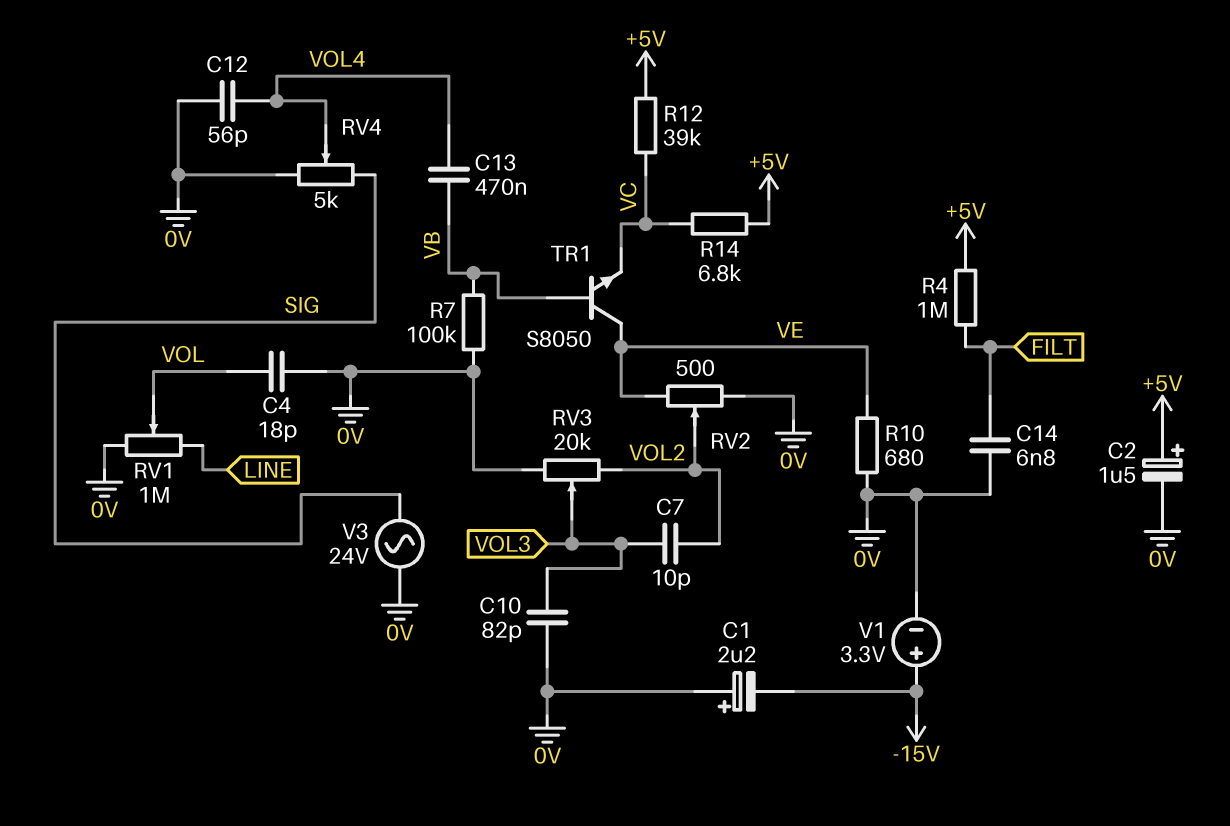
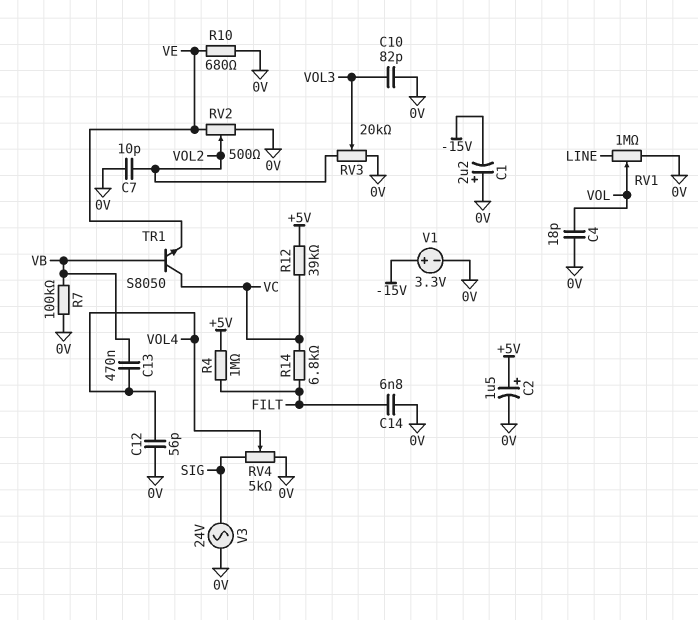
C7: 10pF (VOL2, VOL3) -> 10pF (0V, VOL2)
R14: 6.8k (+5V, VC) -> 6.8k (FILT, VC)
TR1: NPN S8050 (B VB, C VE, E VC) -> NPN S8050 (B VB, C VC, E VE)

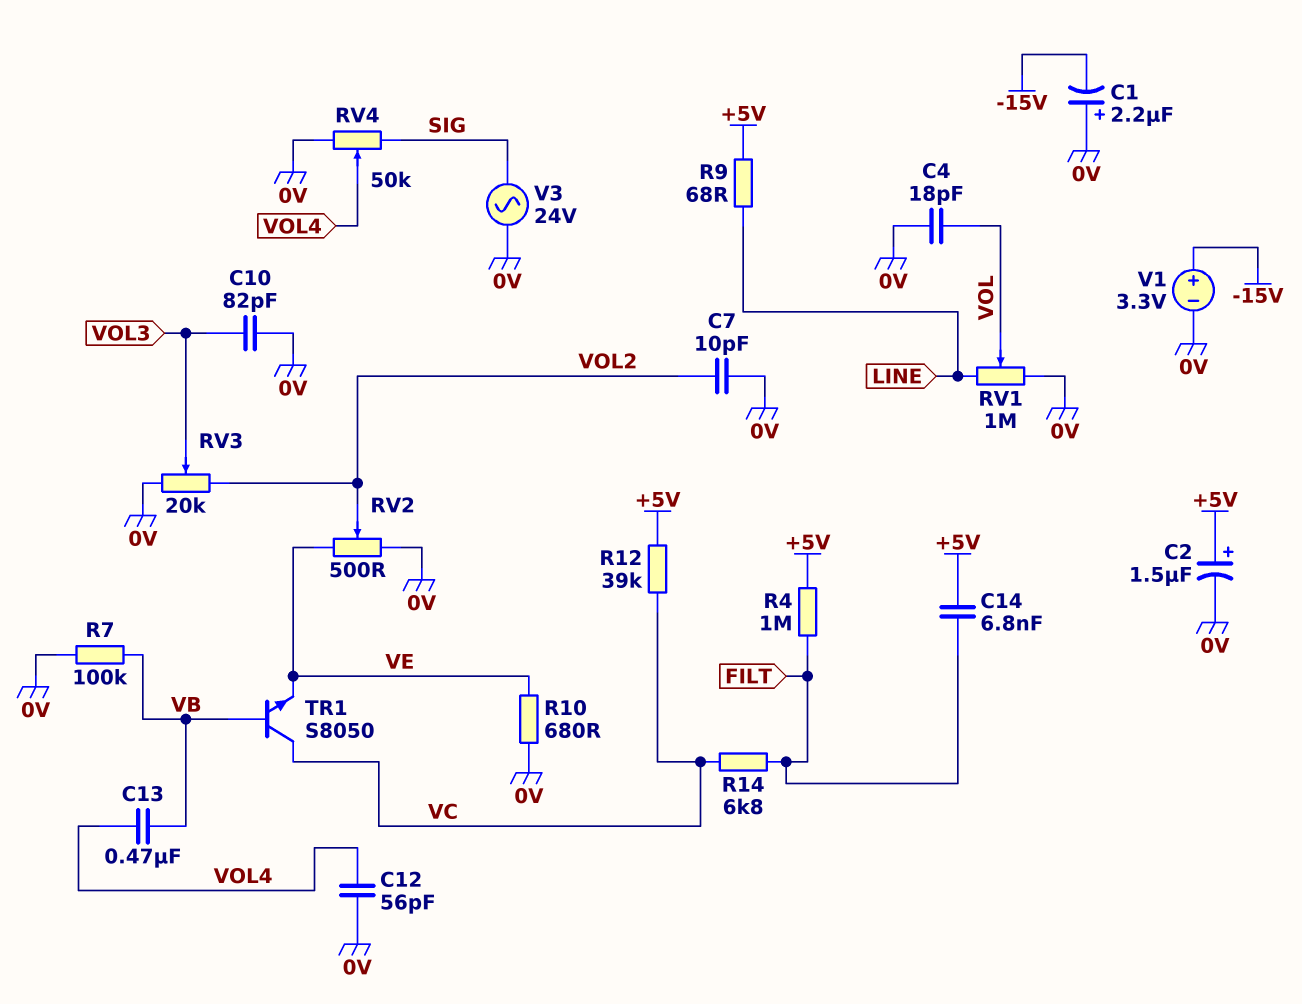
C14: 6.8nF (0V, FILT) -> 6.8nF (+5V, FILT)
R9: none -> 68 (+5V, LINE)
RV4: 5k (0V, SIG, wiper VOL4) -> 50k (0V, SIG, wiper VOL4)

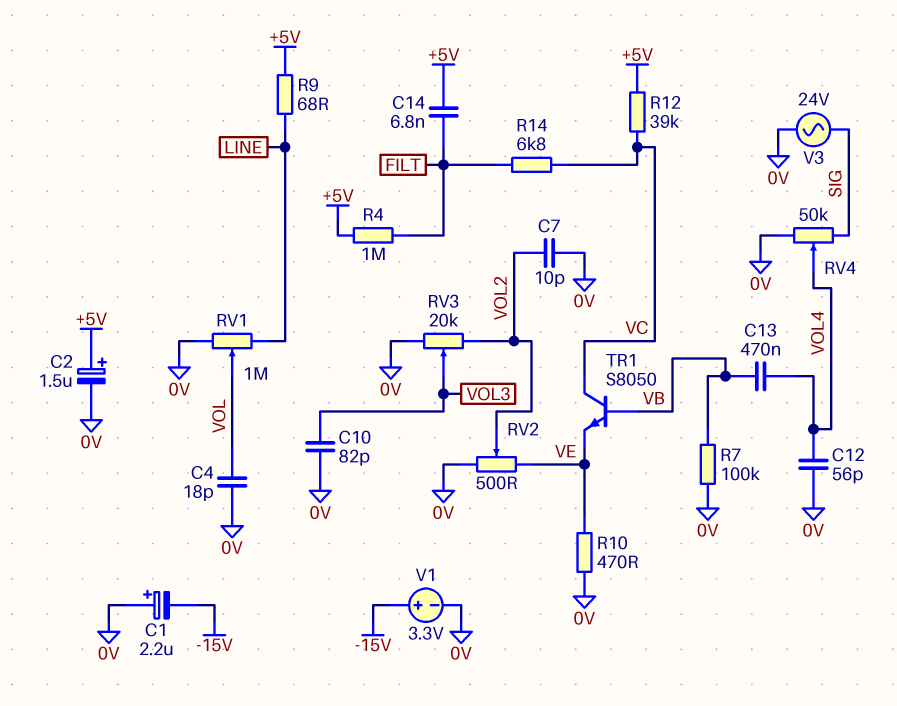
R10: 680 (0V, VE) -> 470 (0V, VE)

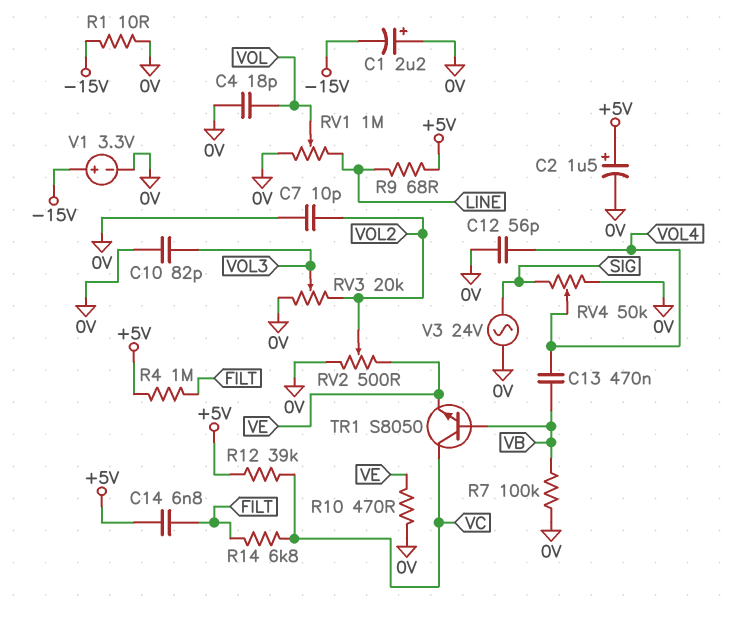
R1: none -> 10 (-15V, 0V)

